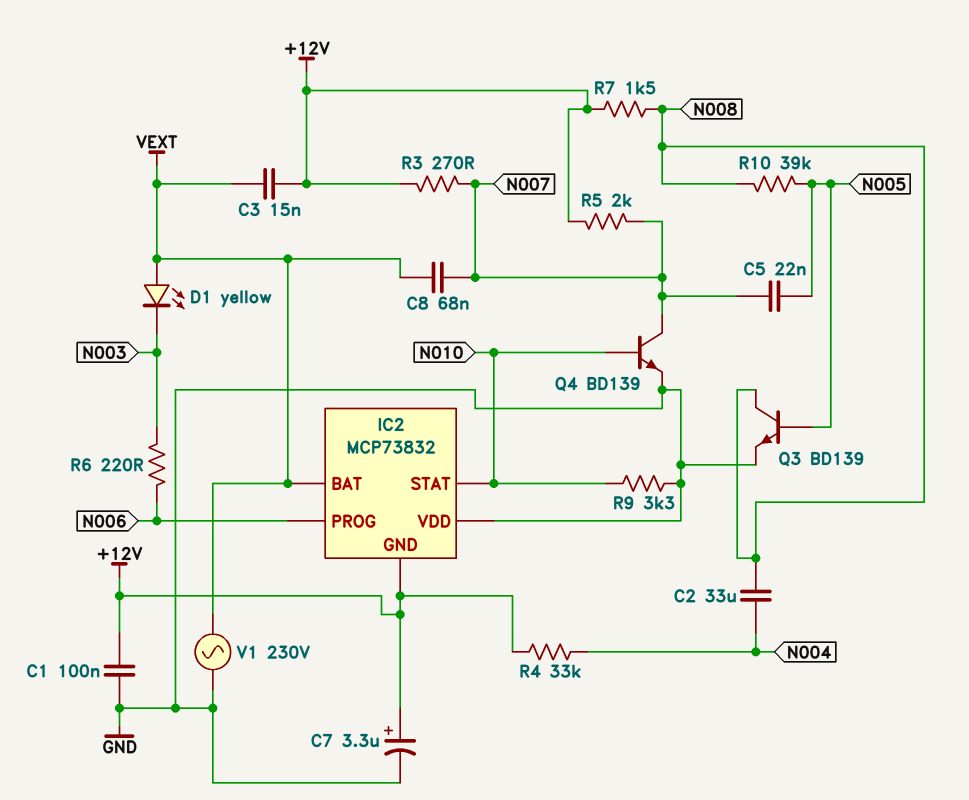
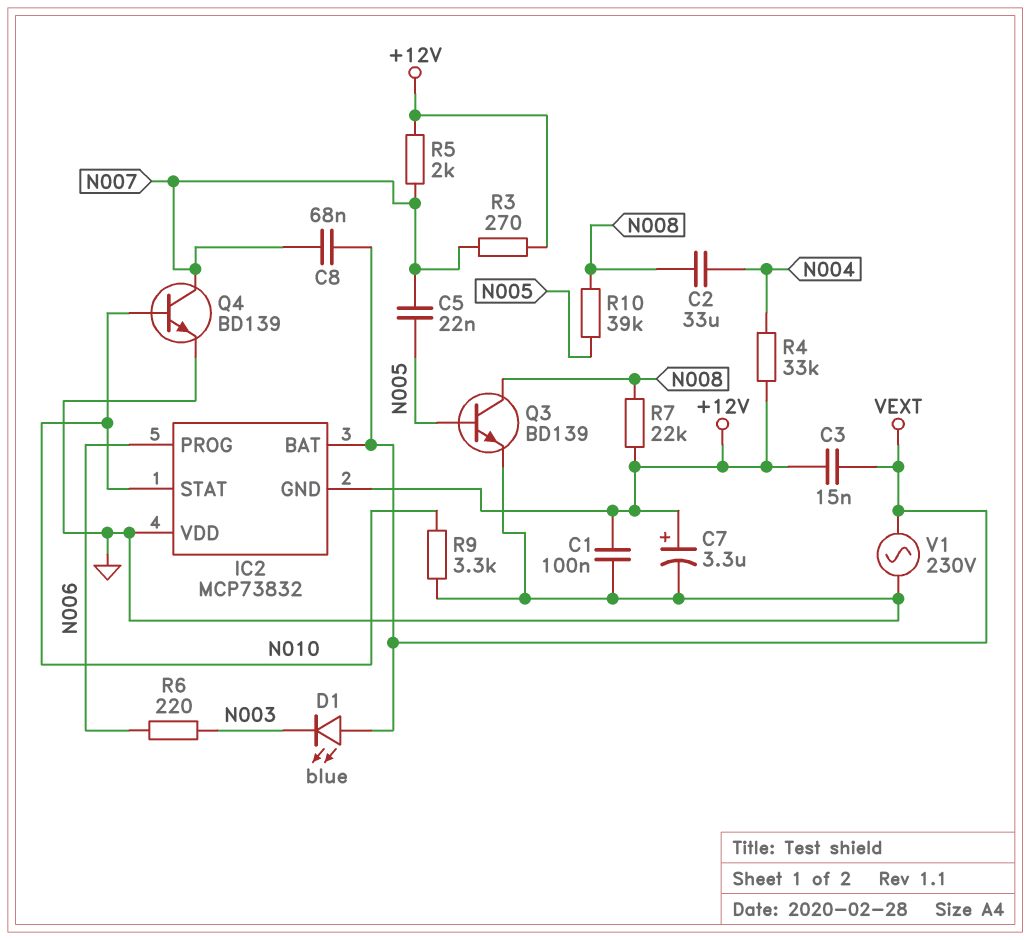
D1: LED yellow (A VEXT, K N003) -> LED blue (A VEXT, K N003)
R7: 1.5k (+12V, N008) -> 22k (+12V, N008)

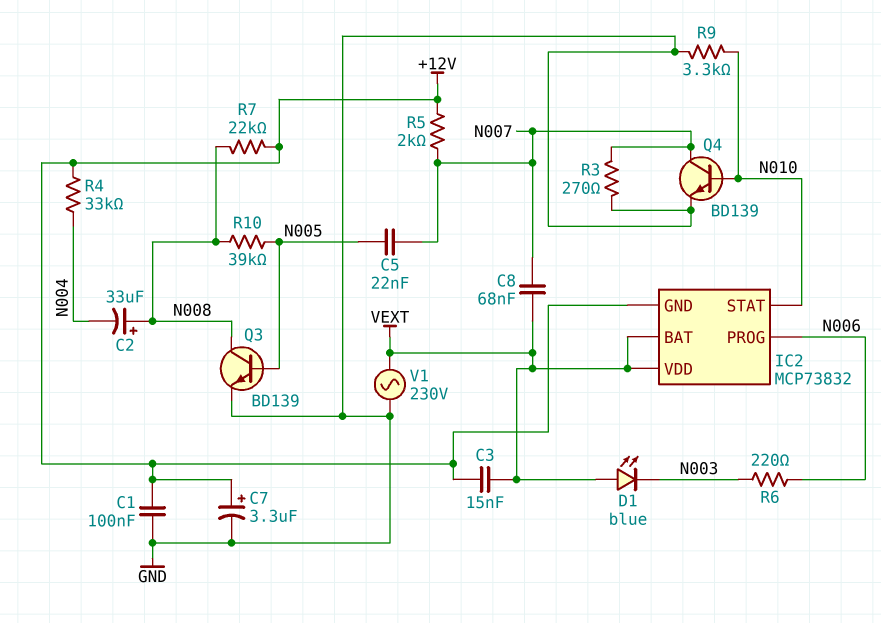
C2: 33uF (N004, N008) -> 33uF (plus N008, minus N004)
IC2 pin VDD: GND -> VEXT
R3: 270 (+12V, N007) -> 270 (GND, N007)

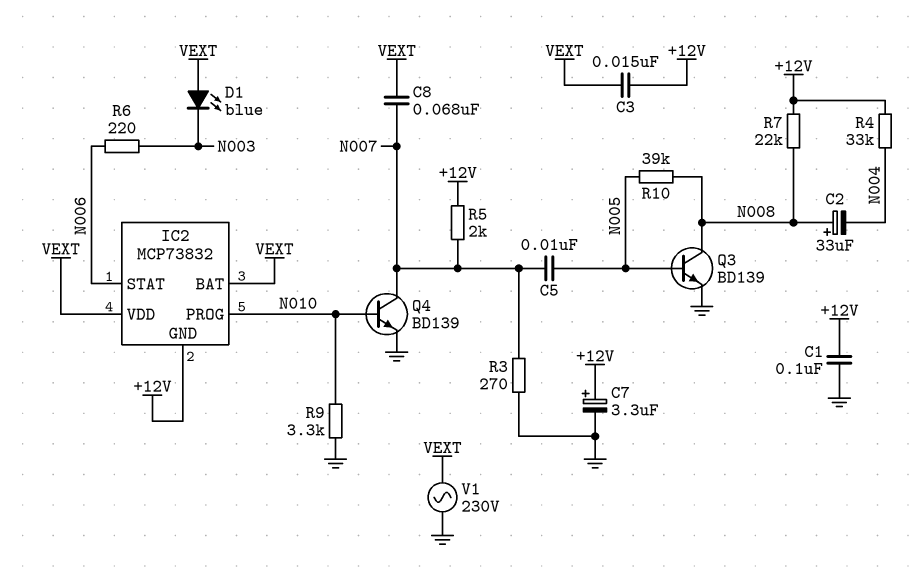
C5: 22nF (N005, N007) -> 10nF (N005, N007)
IC2 pin PROG: N006 -> N010
IC2 pin STAT: N010 -> N006

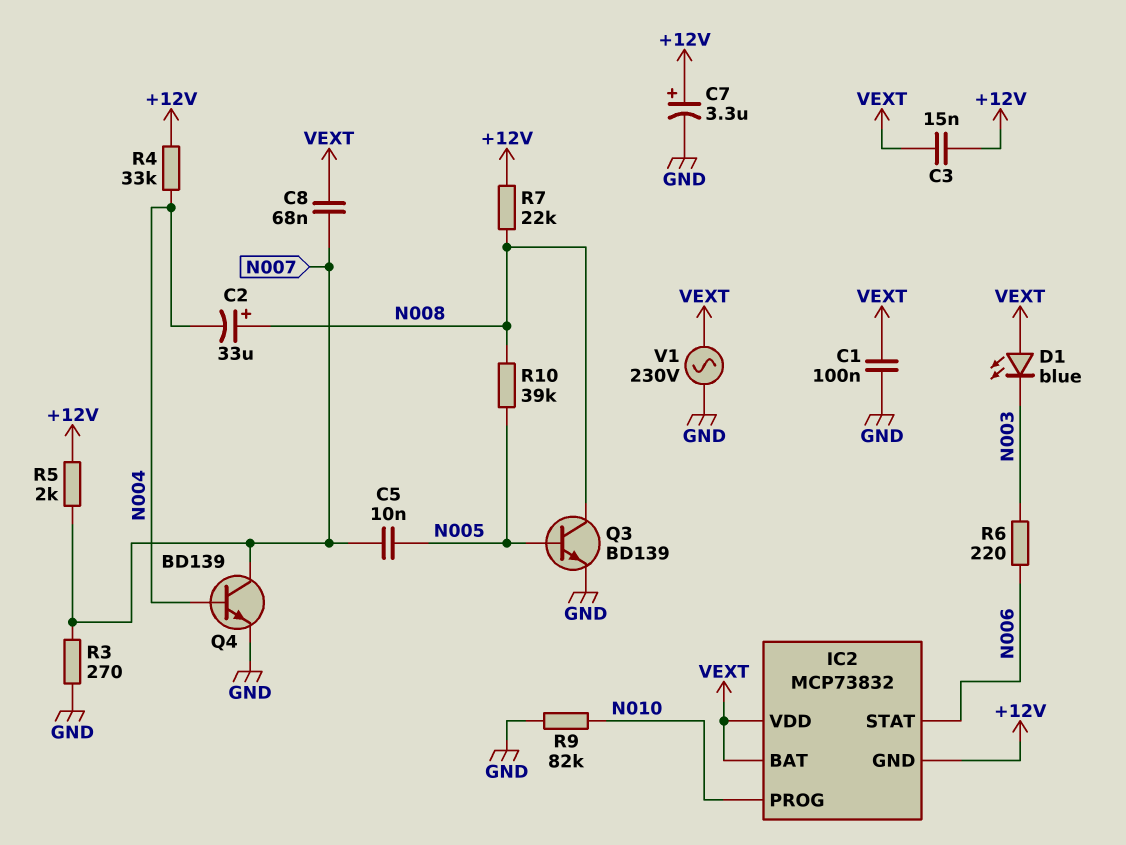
C1: 100nF (+12V, GND) -> 100nF (GND, VEXT)
Q4: NPN BD139 (B N010, C N007, E GND) -> NPN BD139 (B N004, C N007, E GND)
R9: 3.3k (GND, N010) -> 82k (GND, N010)

